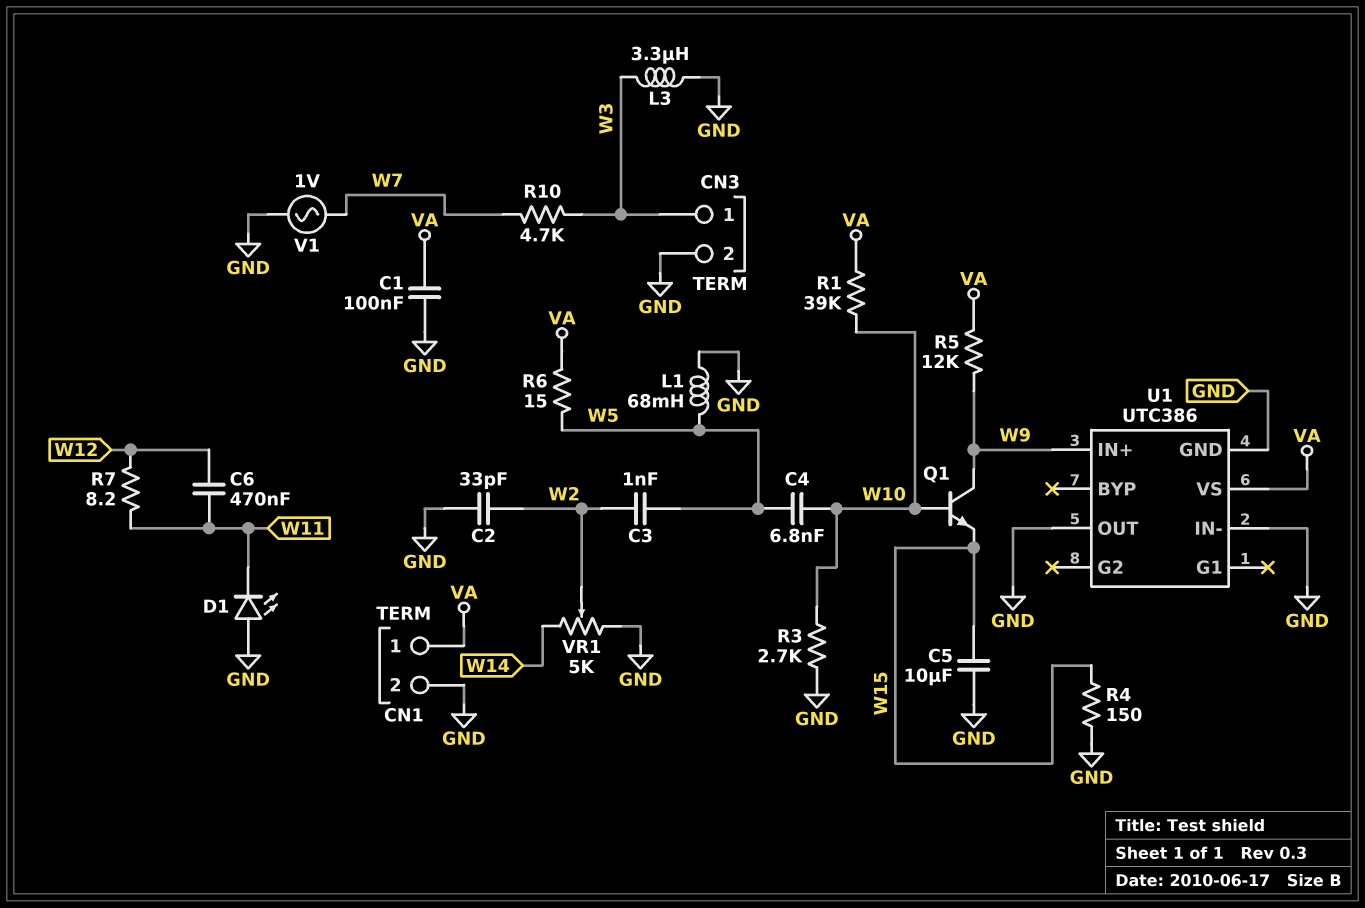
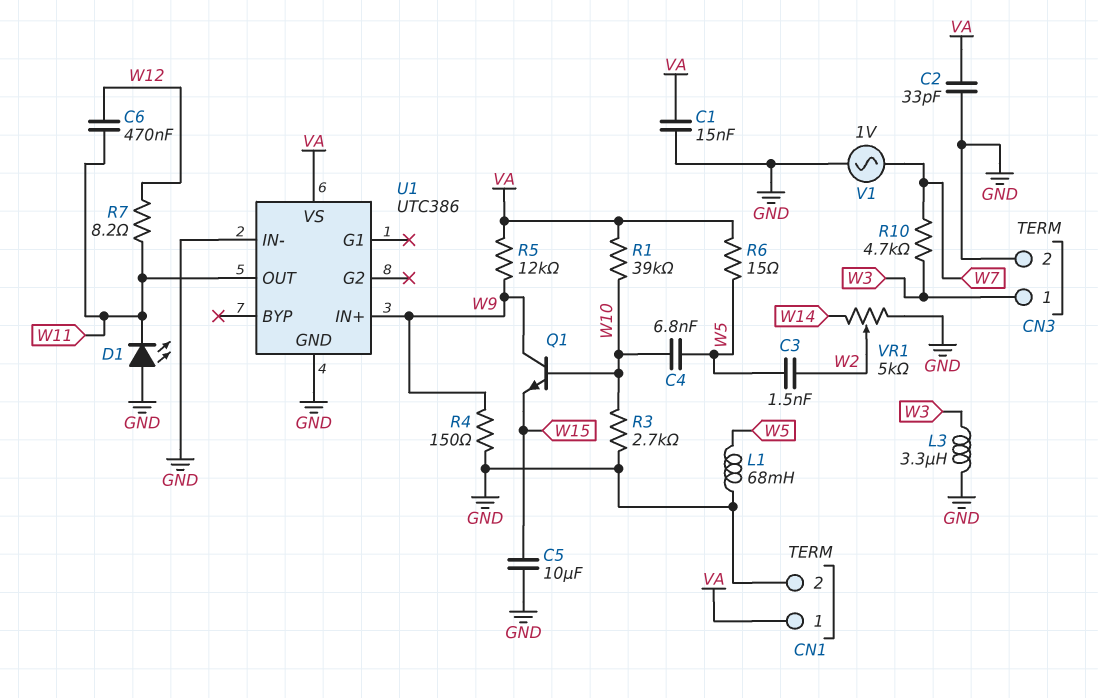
C1: 100nF (GND, VA) -> 15nF (GND, VA)
C2: 33pF (GND, W2) -> 33pF (GND, VA)
C3: 1nF (W2, W5) -> 1.5nF (W2, W5)
R4: 150 (GND, W15) -> 150 (GND, W9)
U1 pin OUT: GND -> W11

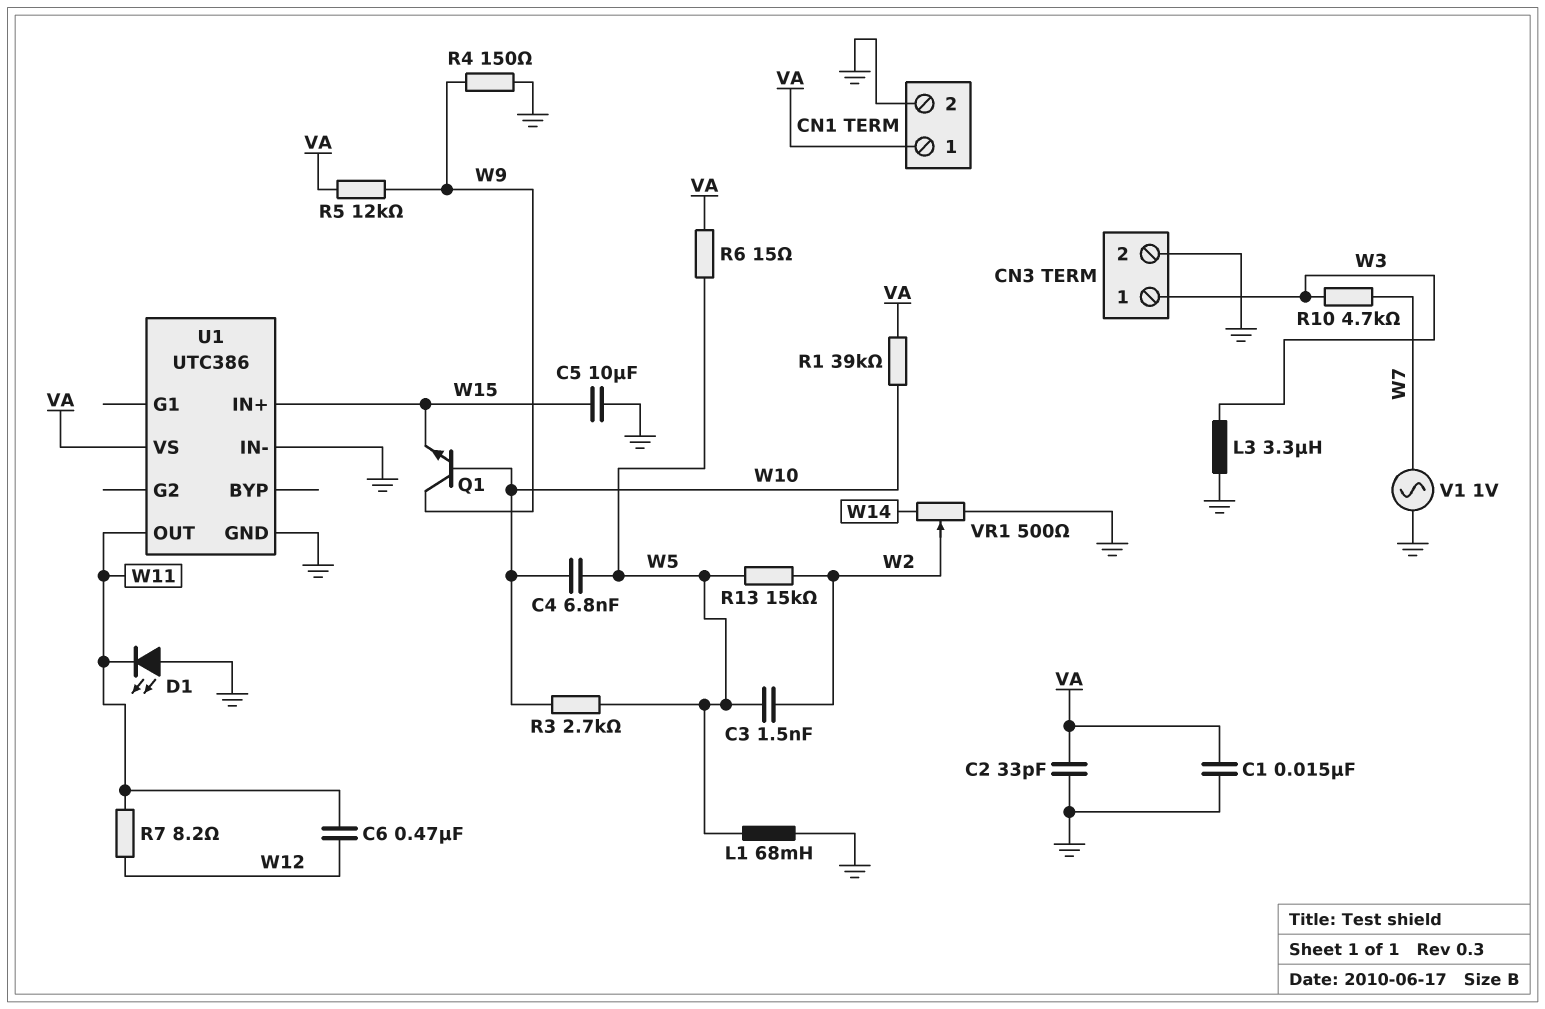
R3: 2.7k (GND, W10) -> 2.7k (W5, W10)
R13: none -> 15k (W2, W5)
U1 pin IN+: W9 -> W15
VR1: 5k (GND, W14, wiper W2) -> 500 (GND, W14, wiper W2)

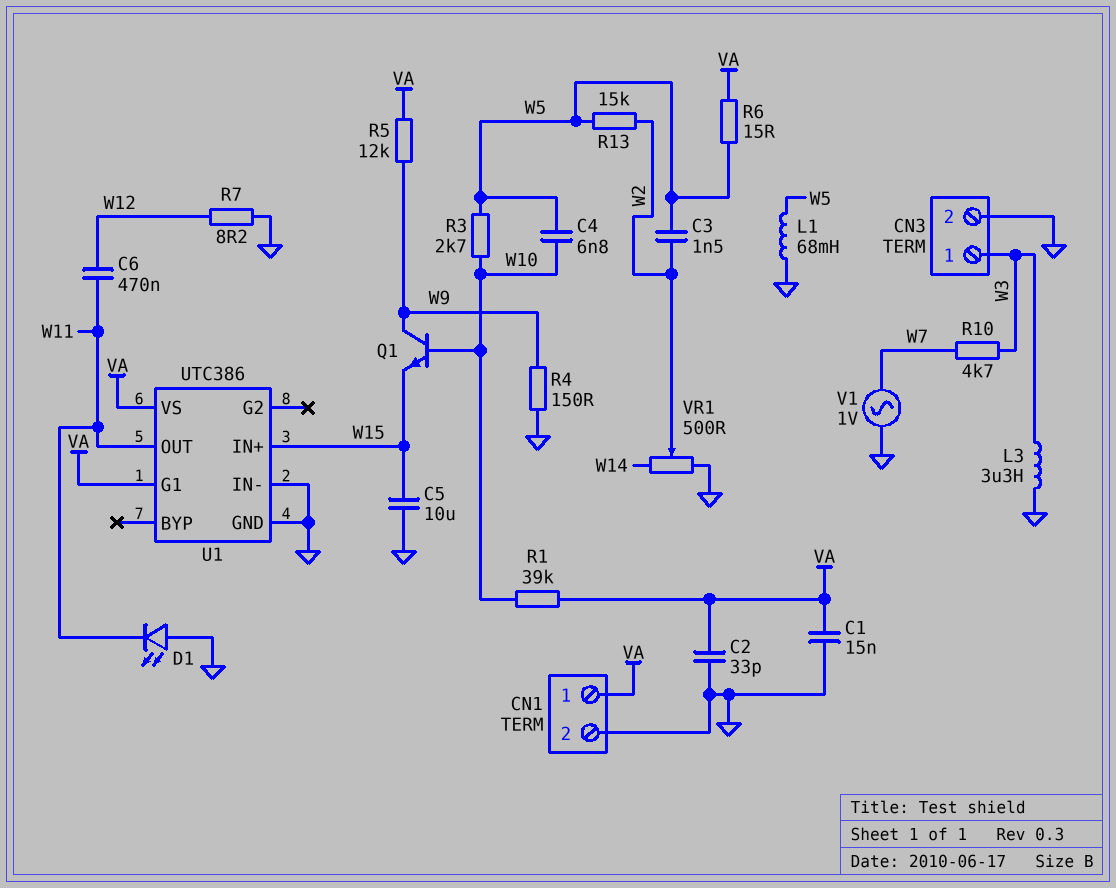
R7: 8.2 (W11, W12) -> 8.2 (GND, W12)
U1 pin G1: none -> VA

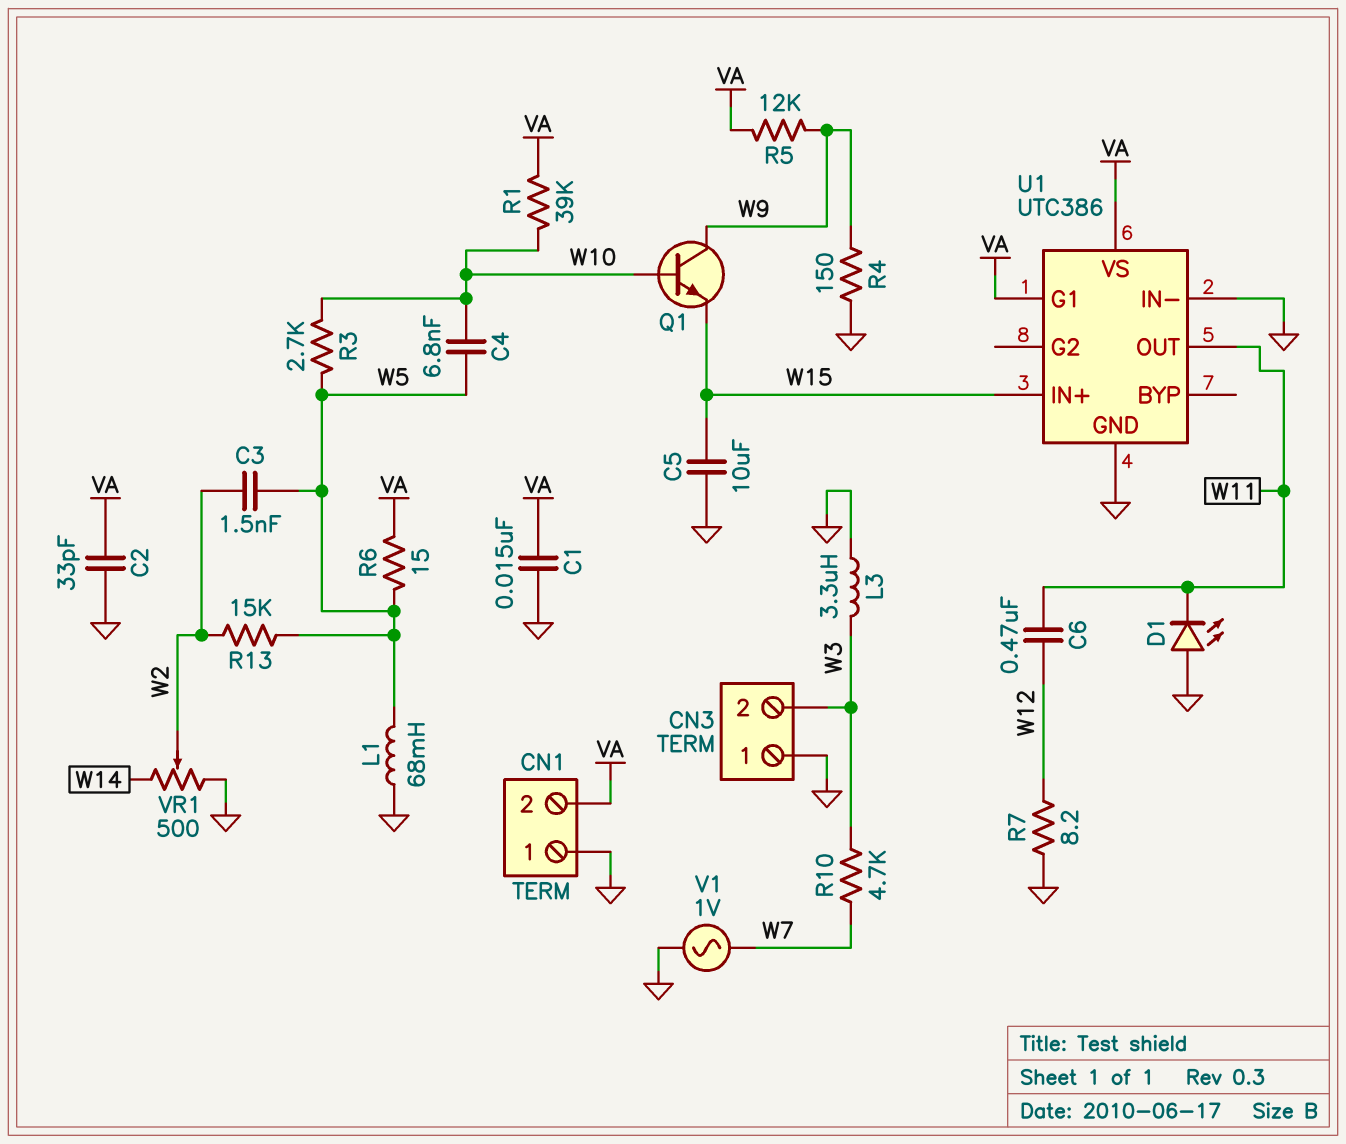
CN1 pin 1: VA -> GND
CN1 pin 2: GND -> VA
CN3 pin 1: W3 -> GND
CN3 pin 2: GND -> W3

